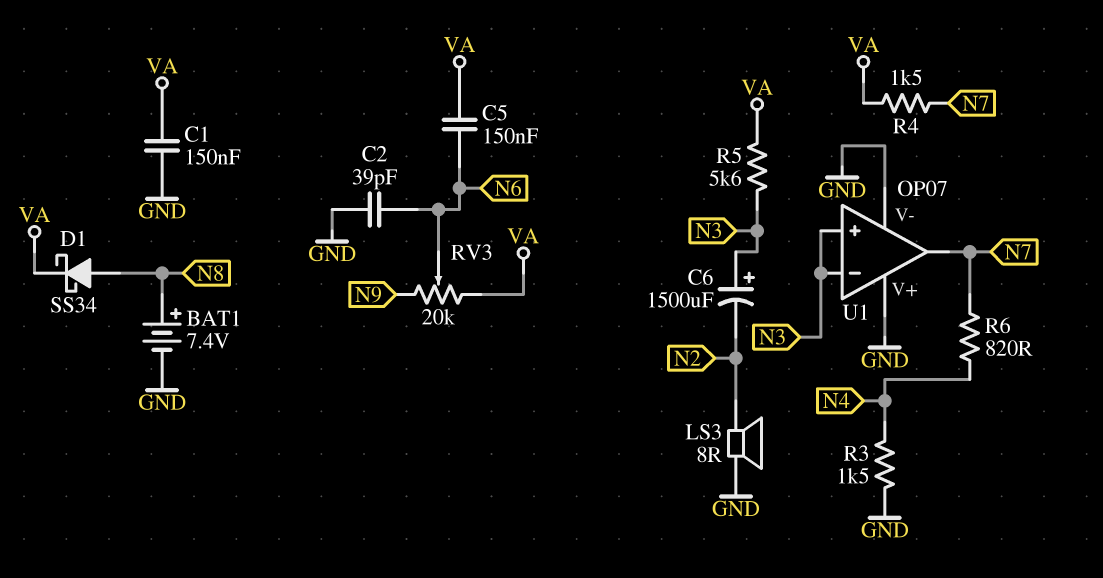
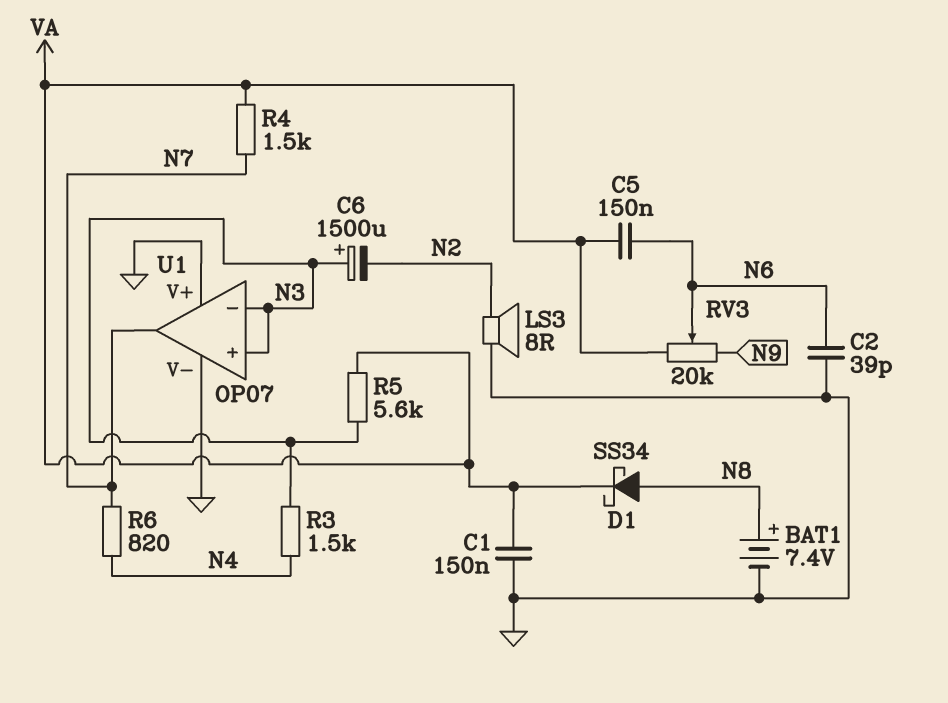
R3: 1.5k (GND, N4) -> 1.5k (N3, N4)

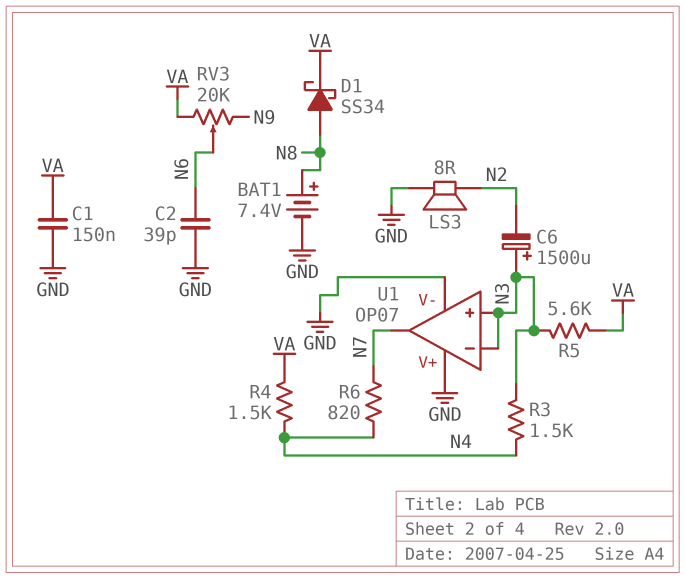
C5: 150nF (N6, VA) -> none
R4: 1.5k (N7, VA) -> 1.5k (N4, VA)

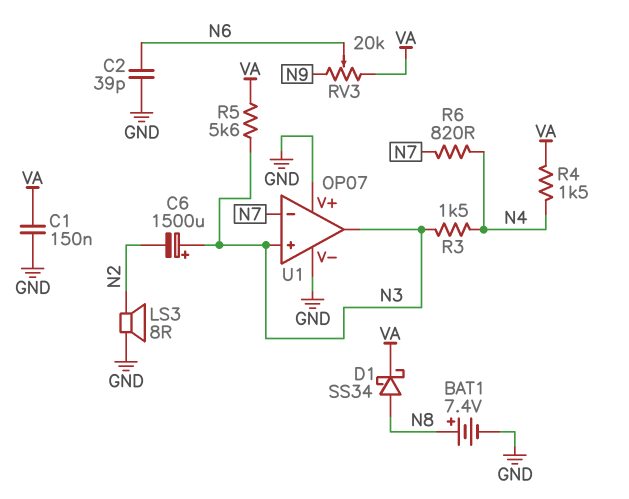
U1 pin in-: N3 -> N7
U1 pin out: N7 -> N3

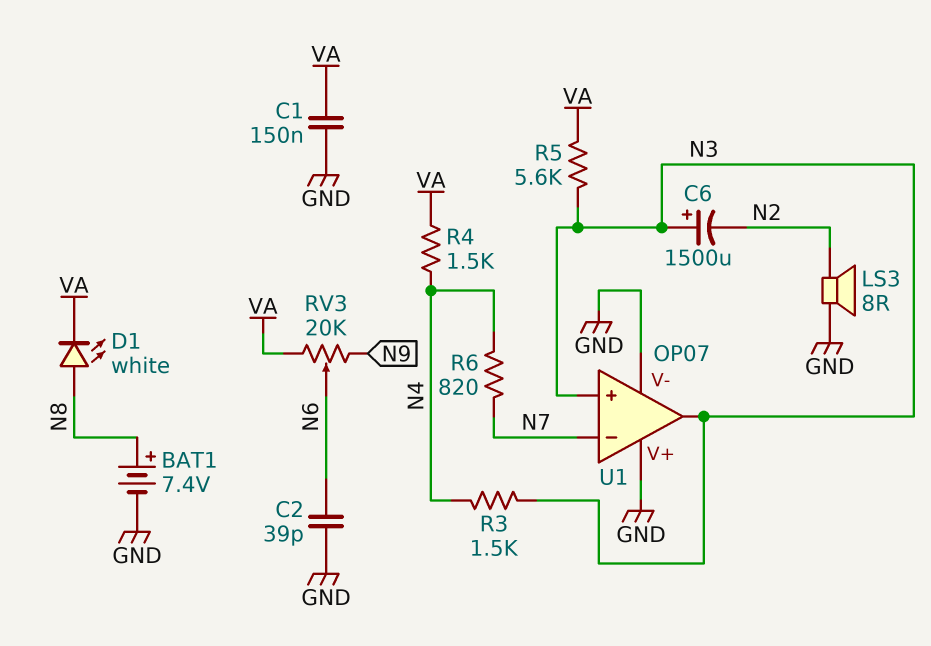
D1: schottky SS34 (A N8, K VA) -> LED white (A N8, K VA)

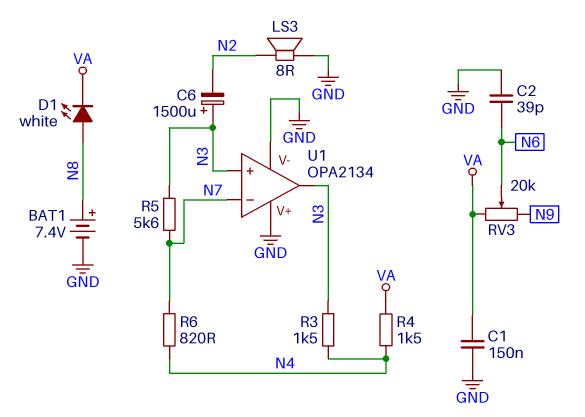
R5: 5.6k (N3, VA) -> 5.6k (N3, N7)
U1: OP07 -> OPA2134

